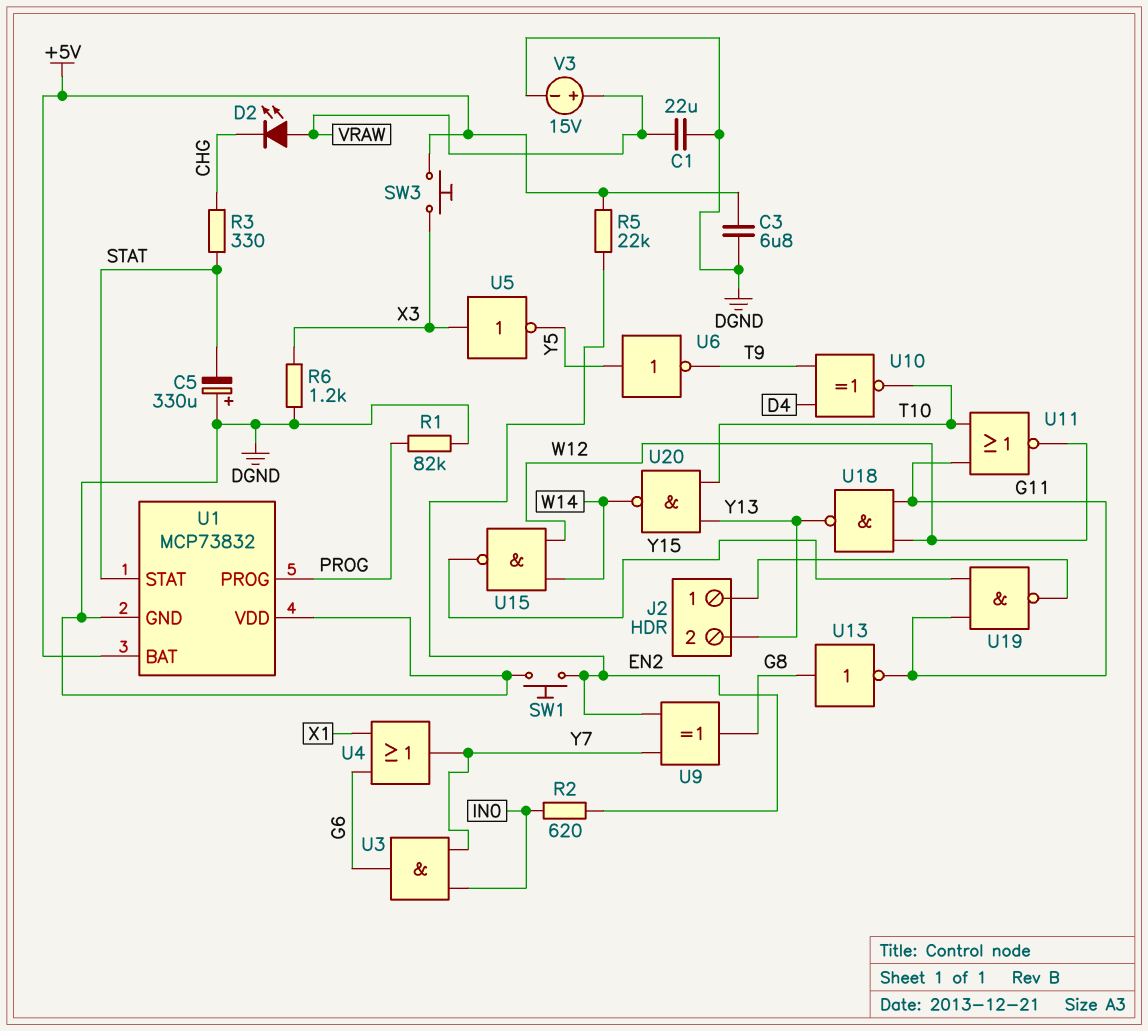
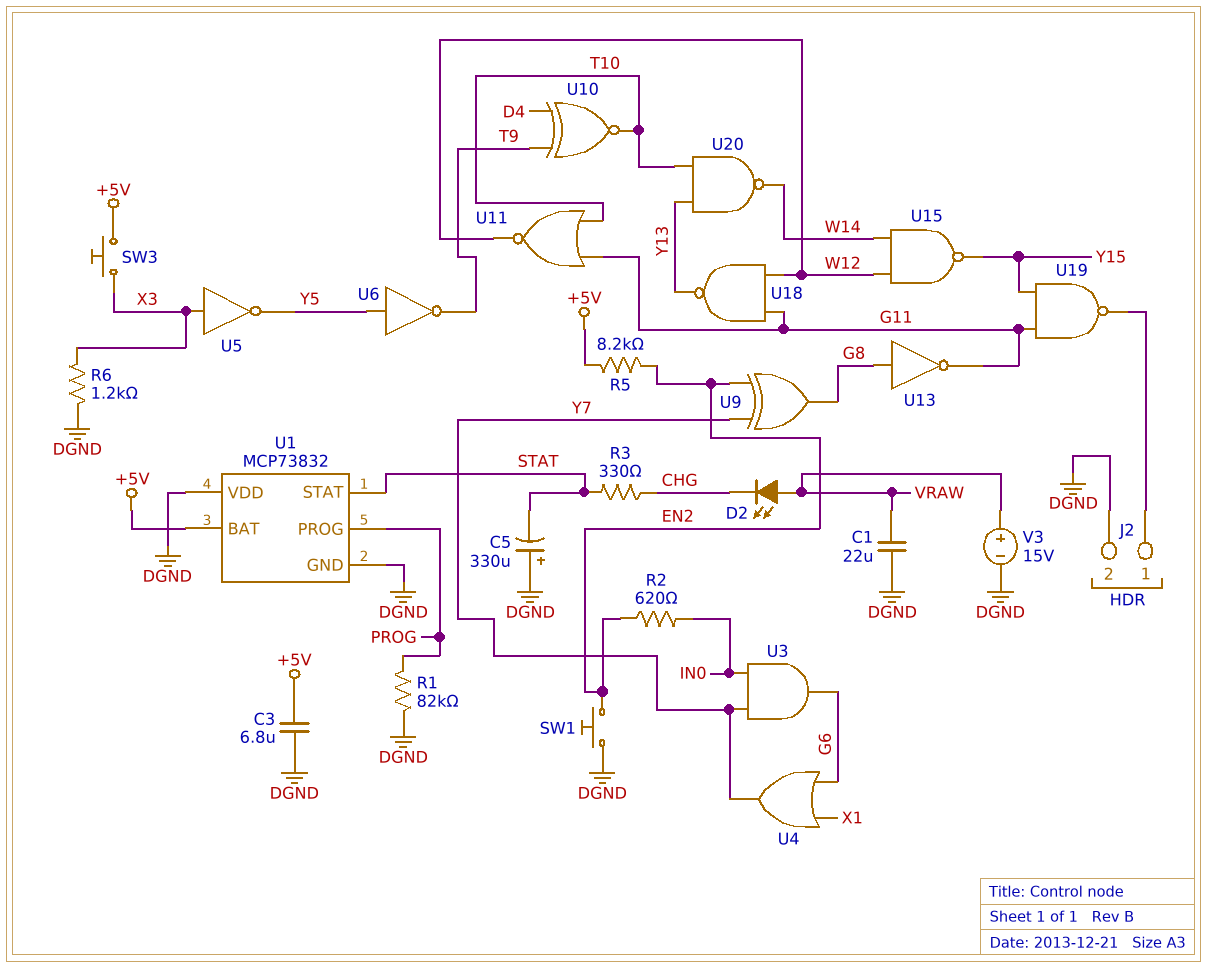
J2 pin 2: Y13 -> DGND
R5: 22k (+5V, EN2) -> 8.2k (+5V, EN2)

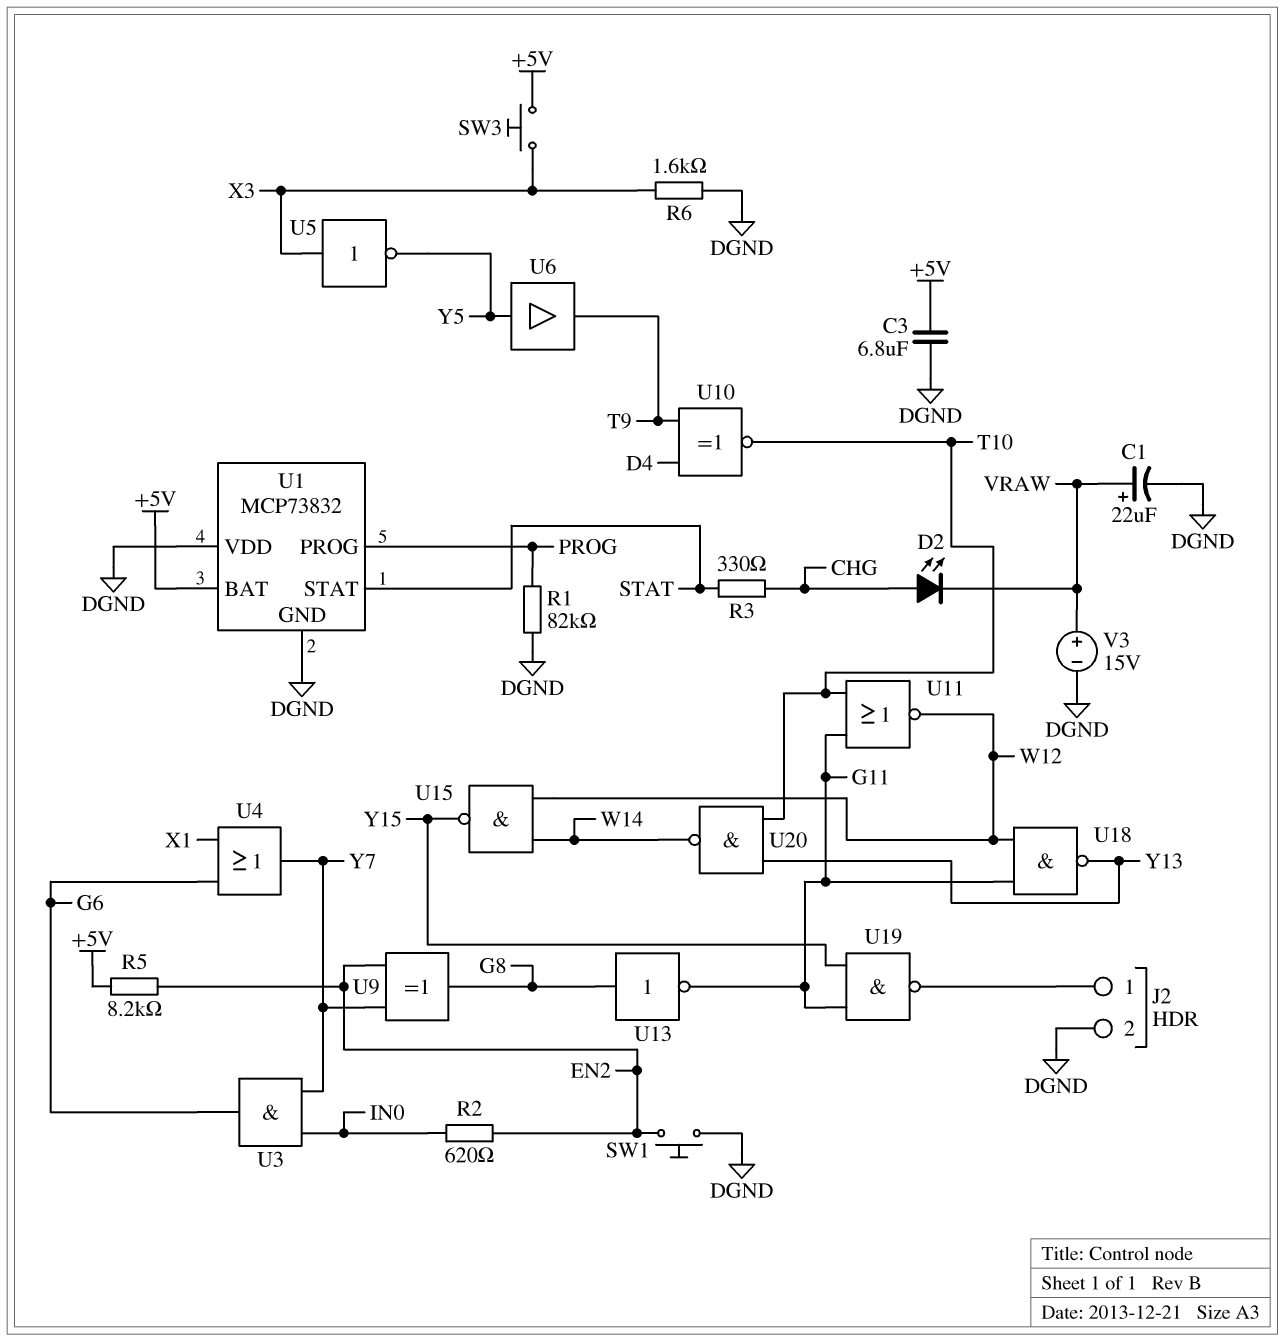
C1: 22uF (DGND, VRAW) -> 22uF (plus VRAW, minus DGND)
C5: 330uF (plus DGND, minus STAT) -> none
D2: LED (A VRAW, K CHG) -> LED (A CHG, K VRAW)
R6: 1.2k (DGND, X3) -> 1.6k (DGND, X3)
U6: NOT (in Y5, out T9) -> buffer (in Y5, out T9)

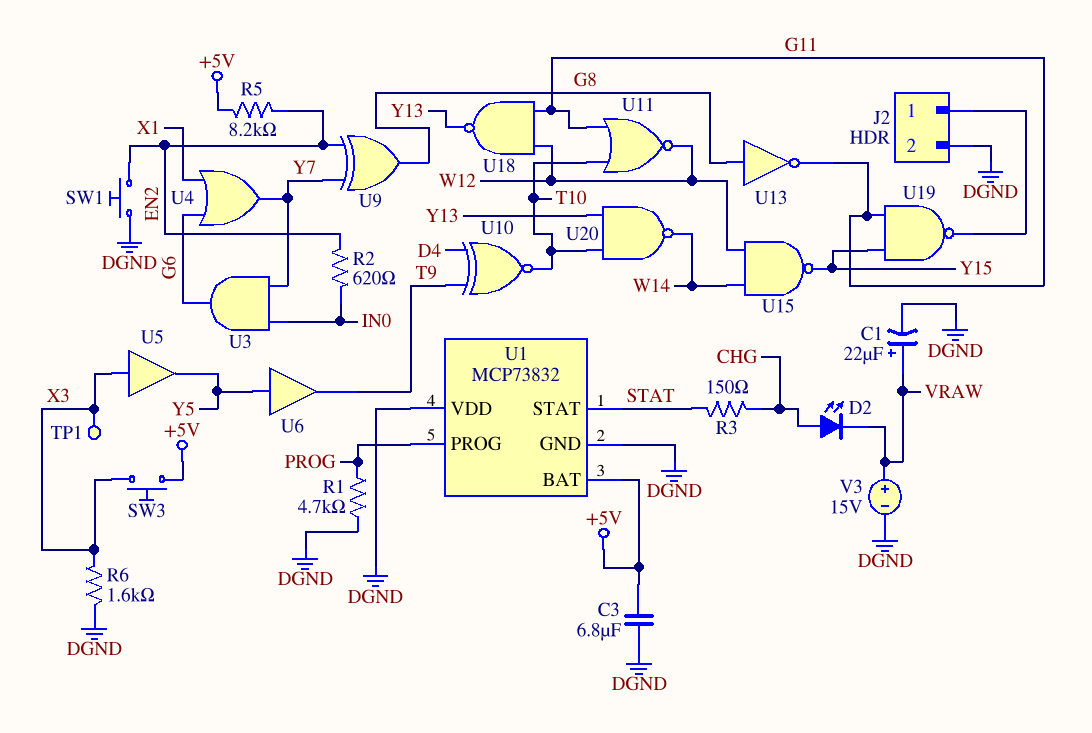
R1: 82k (DGND, PROG) -> 4.7k (DGND, PROG)
R3: 330 (CHG, STAT) -> 150 (CHG, STAT)
TP1: none -> test point (X3)
U5: NOT (in X3, out Y5) -> buffer (in X3, out Y5)

